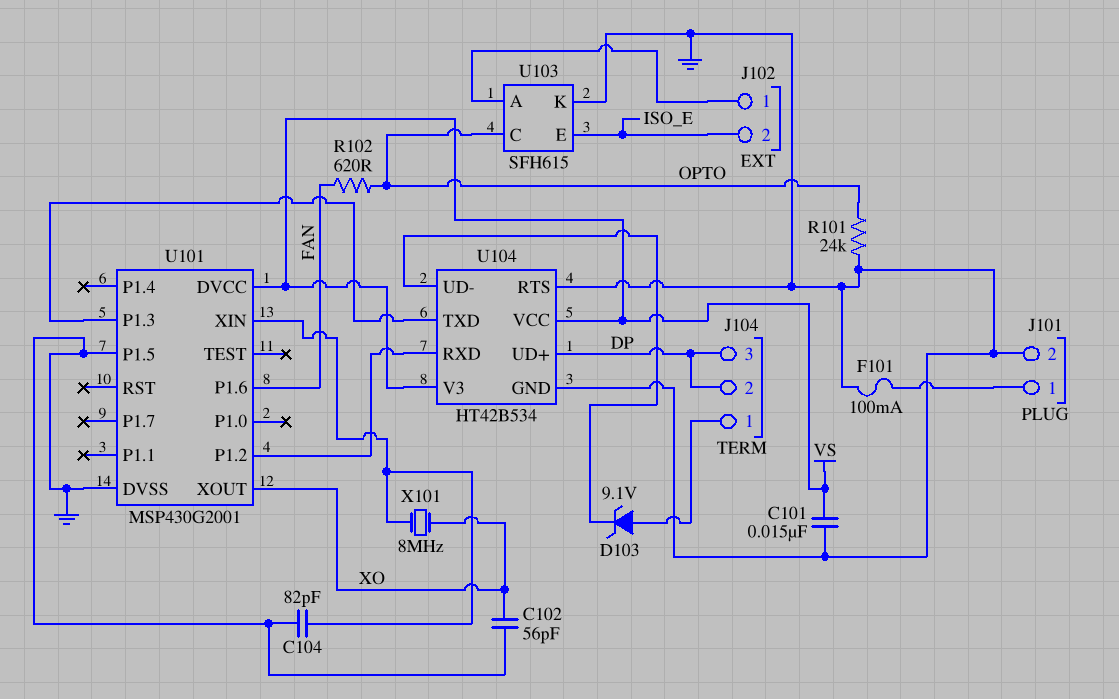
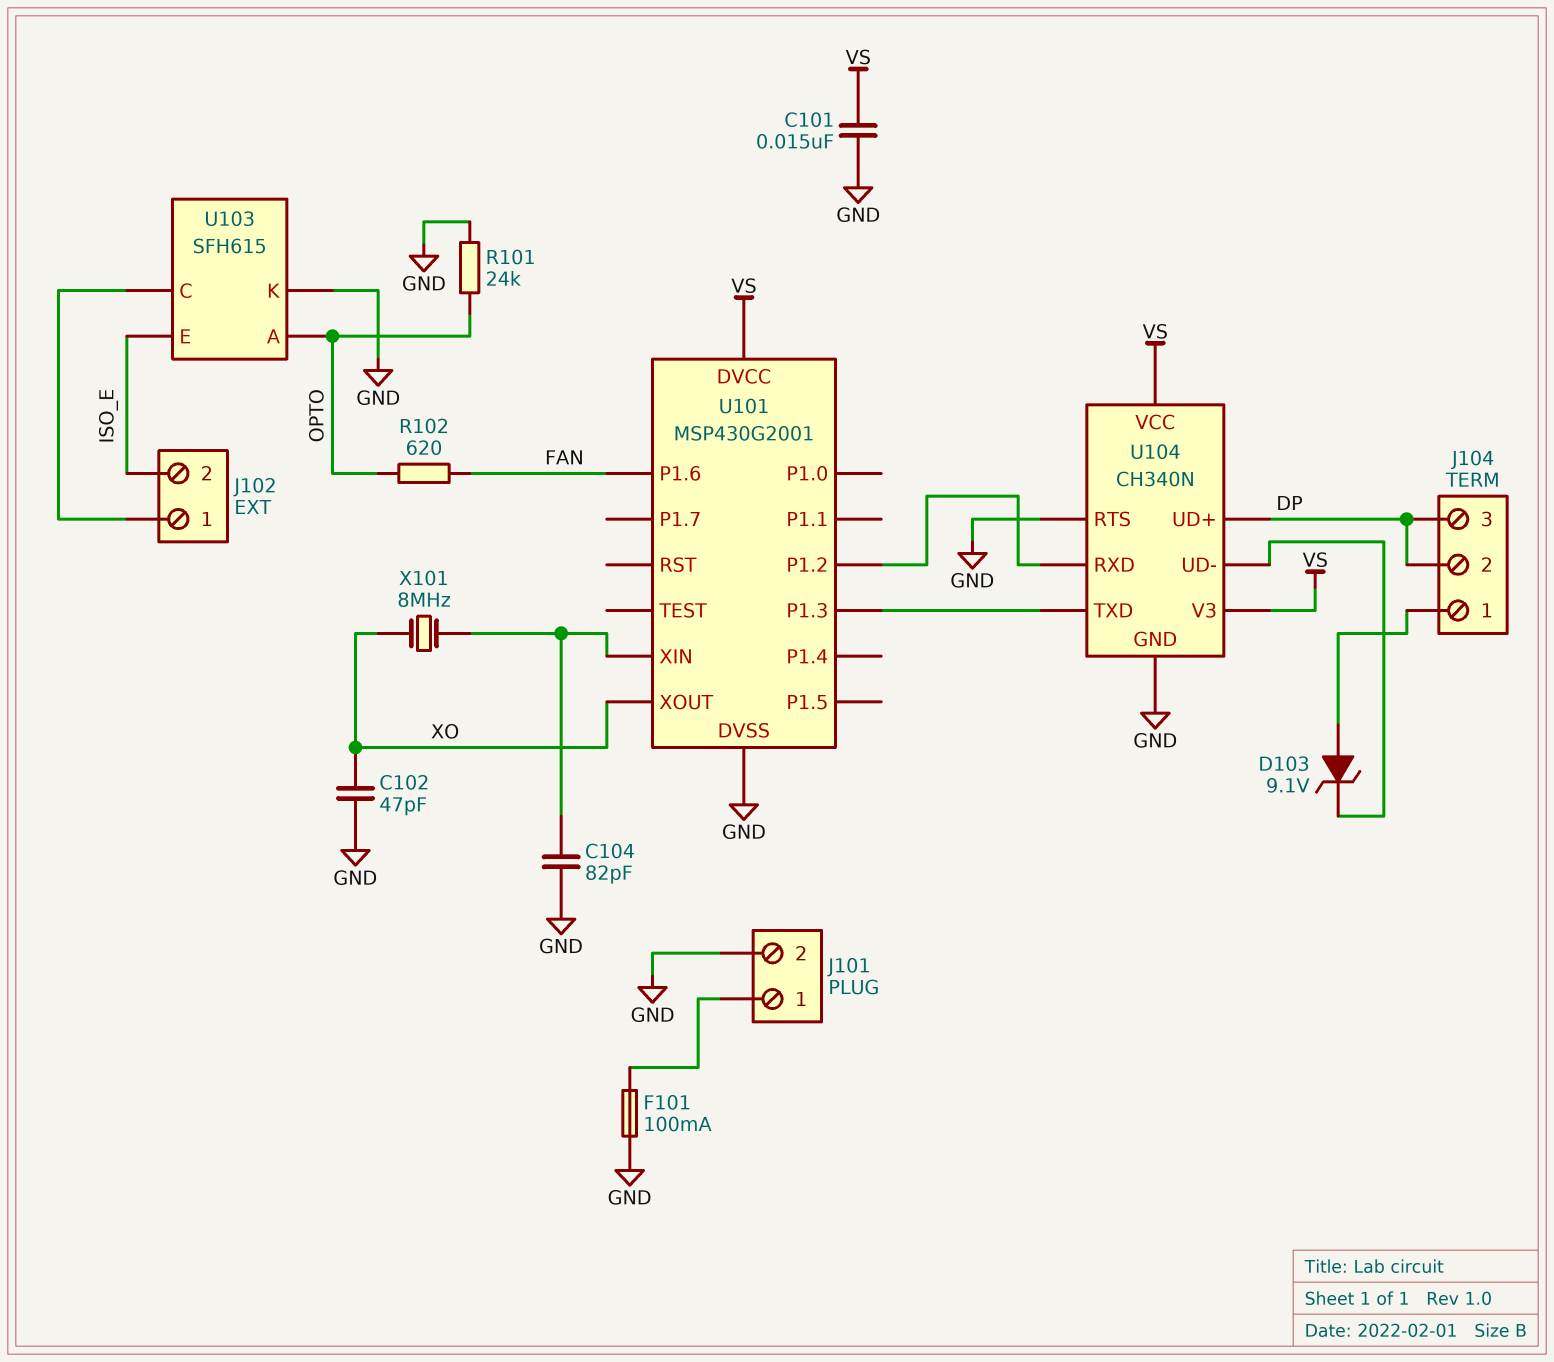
C102: 56pF (GND, XO) -> 47pF (GND, XO)
U101 pin P1.5: GND -> none
U103 pin A: J102/1 -> OPTO
U103 pin C: OPTO -> J102/1
U104: HT42B534 -> CH340N

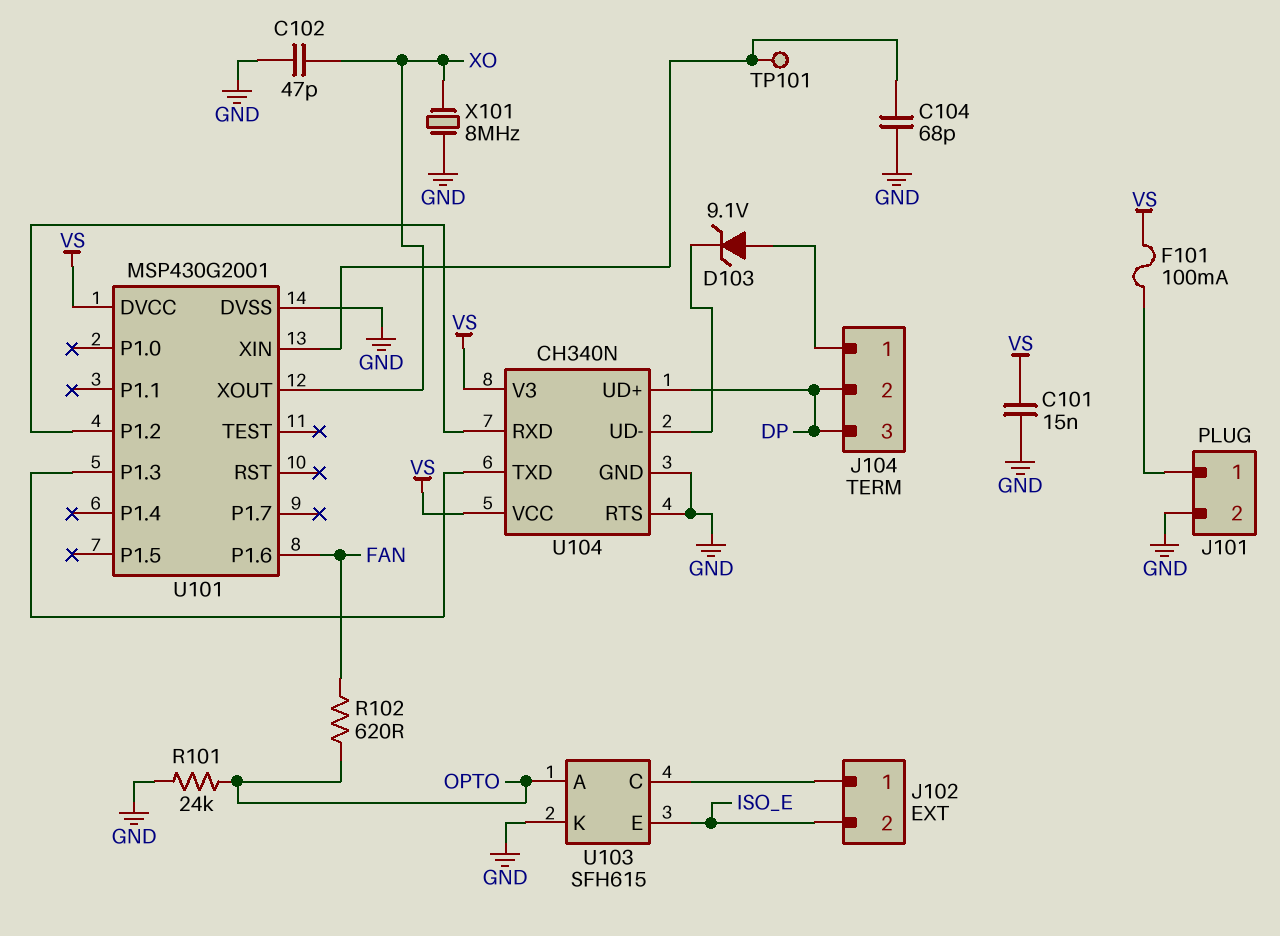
C104: 82pF (GND, U101/XIN) -> 68pF (GND, U101/XIN)
F101: 100mA (GND, J101/1) -> 100mA (J101/1, VS)
TP101: none -> test point (U101/XIN)
X101: 8MHz (U101/XIN, XO) -> 8MHz (GND, XO)

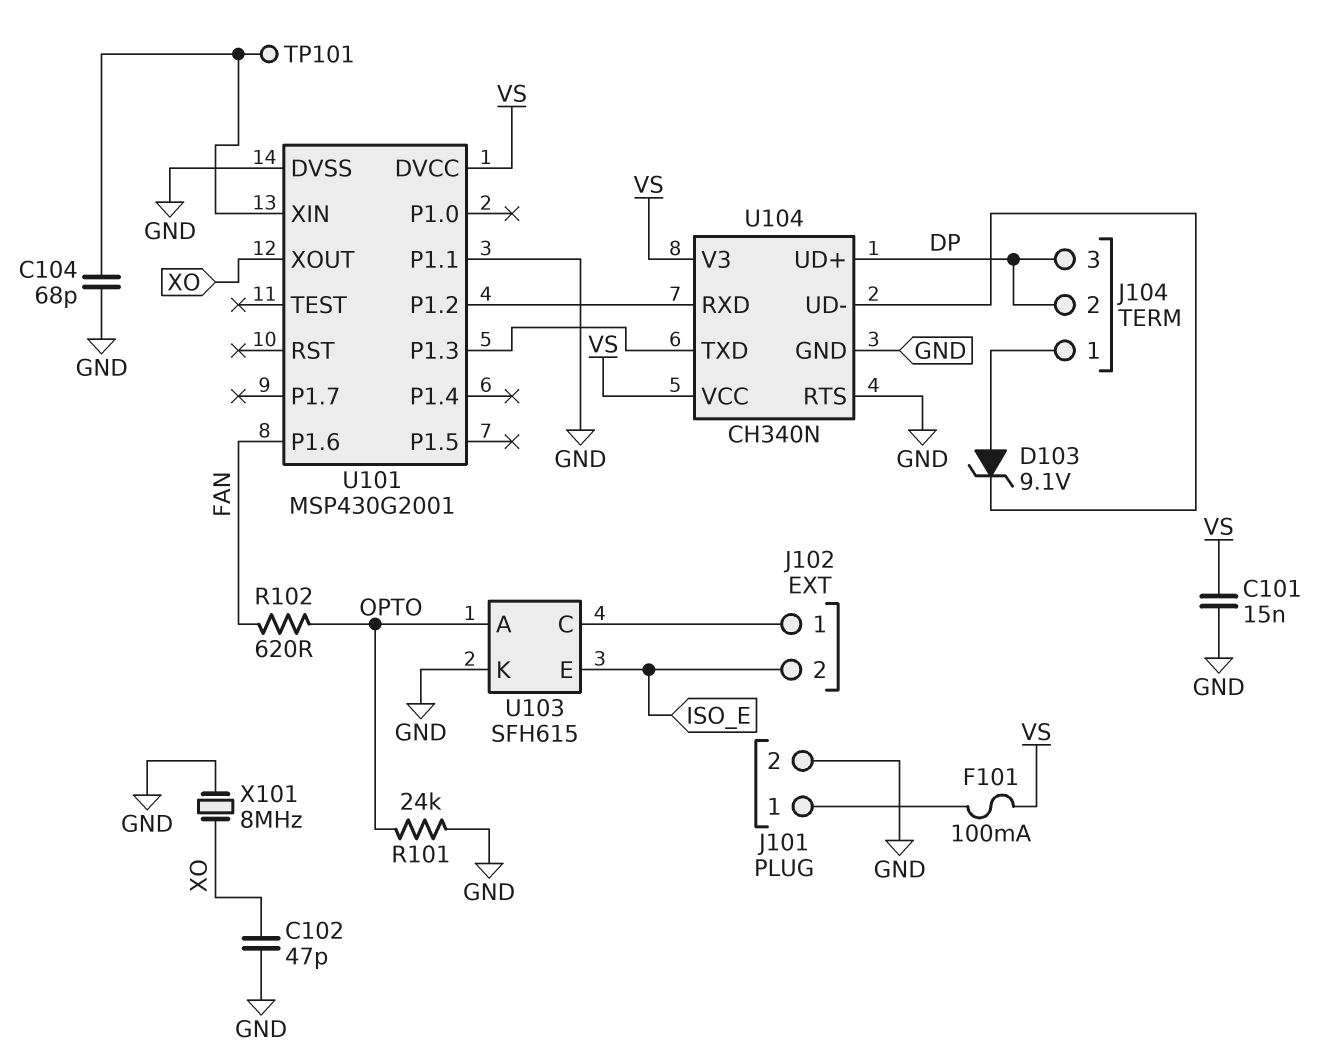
U101 pin P1.1: none -> GND

